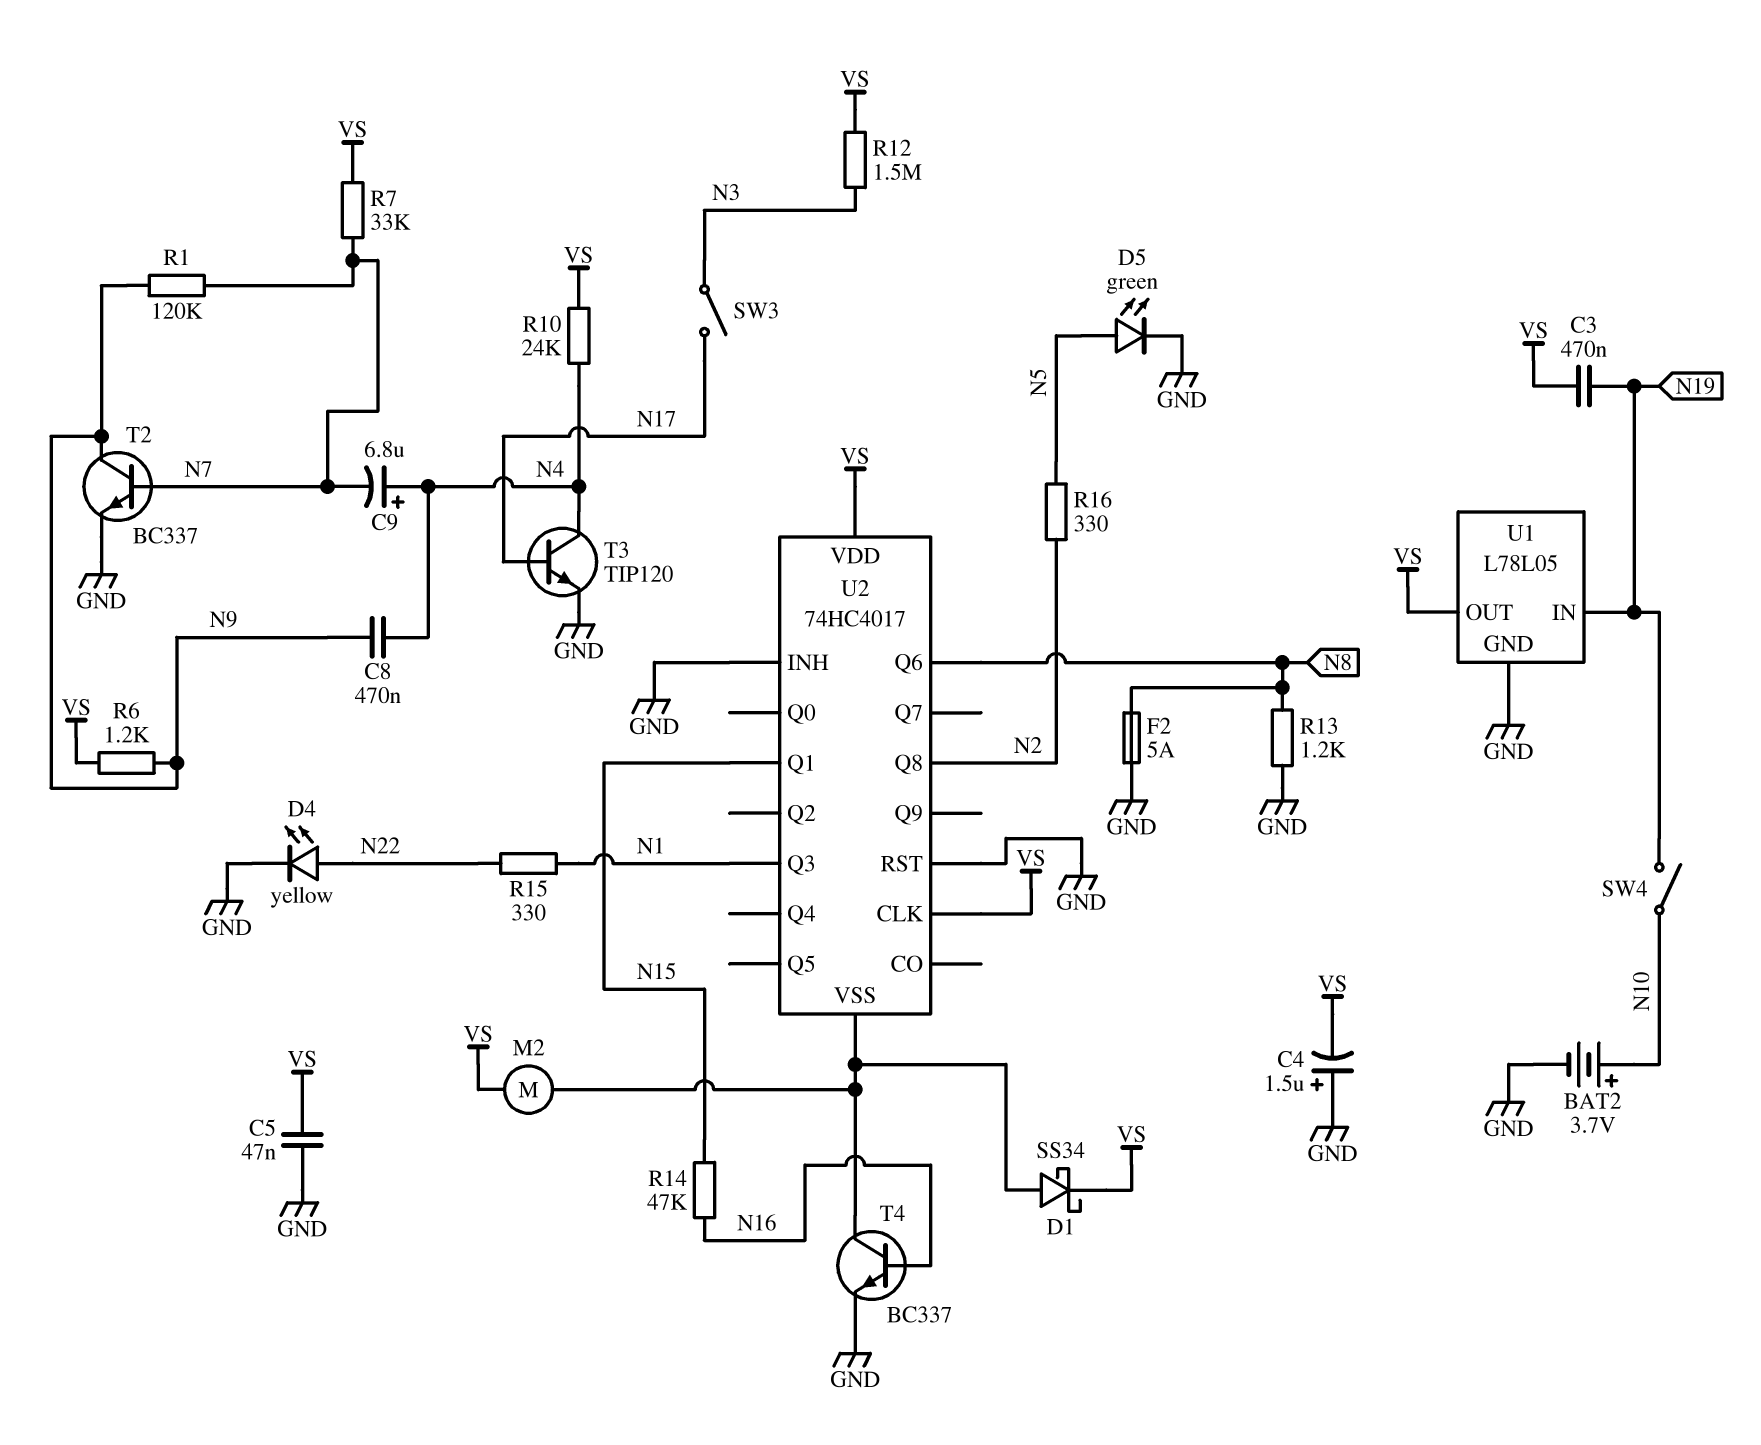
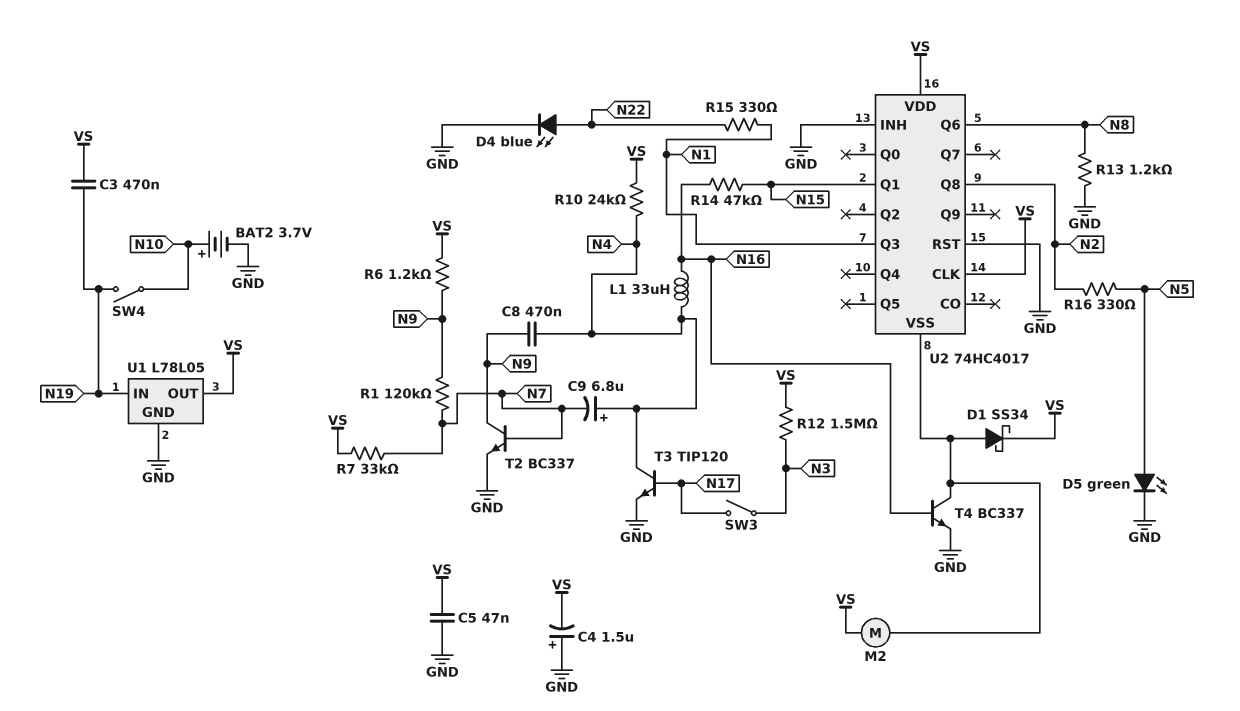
D4: LED yellow (A N22, K GND) -> LED blue (A N22, K GND)
F2: 5A (GND, N8) -> none
L1: none -> 33uH (N4, N16)

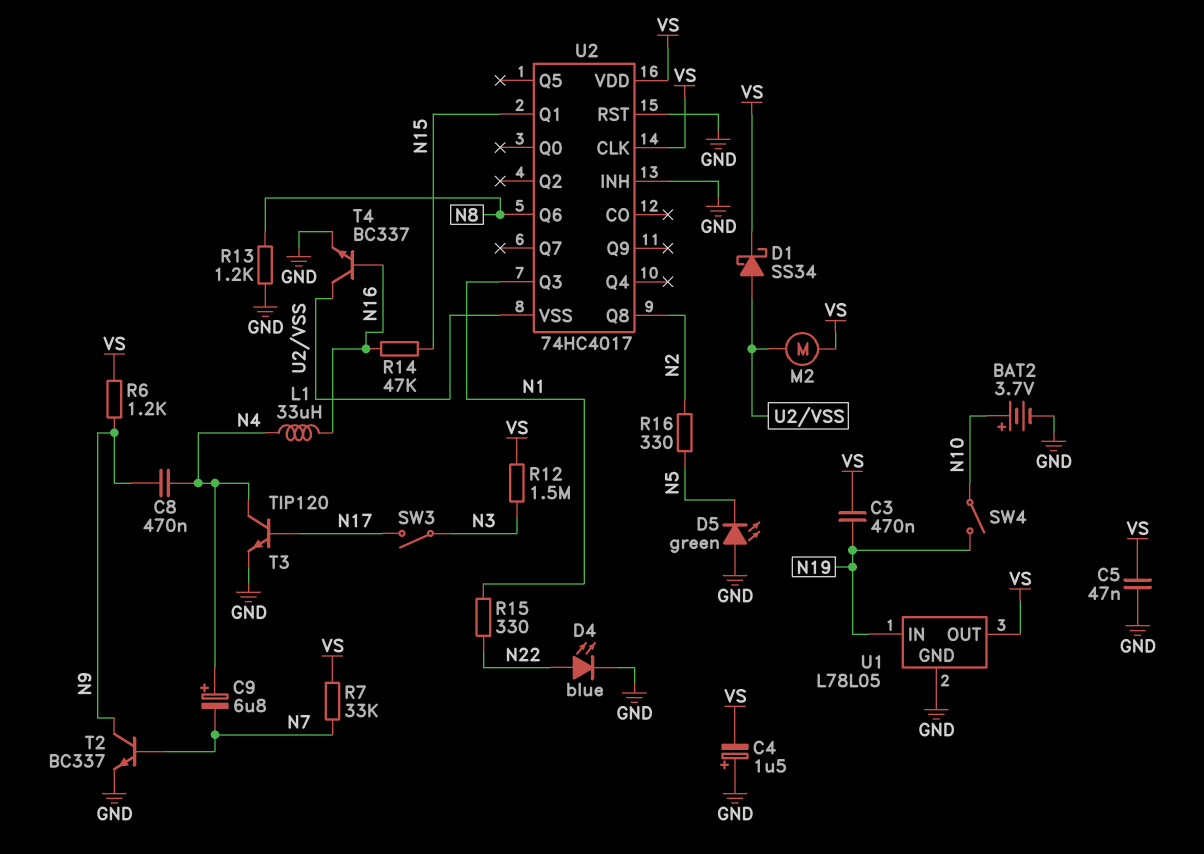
D5: LED green (A N5, K GND) -> LED green (A GND, K N5)
R1: 120k (N7, N9) -> none
R10: 24k (N4, VS) -> none

